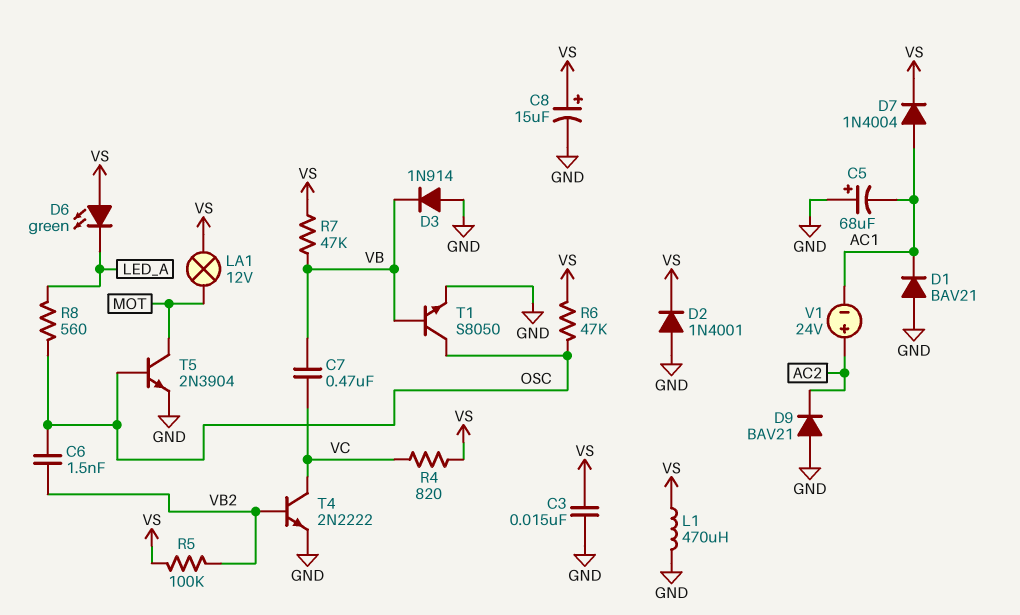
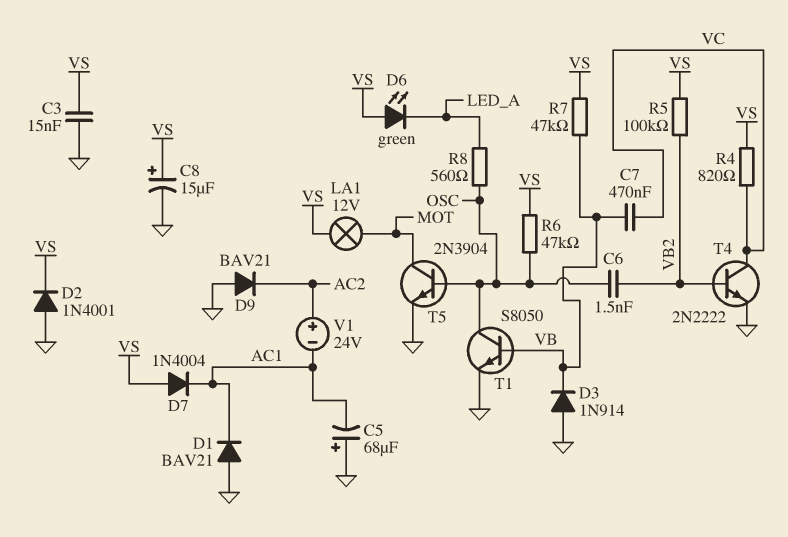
D7: diode 1N4004 (A AC1, K VS) -> diode 1N4004 (A VS, K AC1)
L1: 470uH (GND, VS) -> none

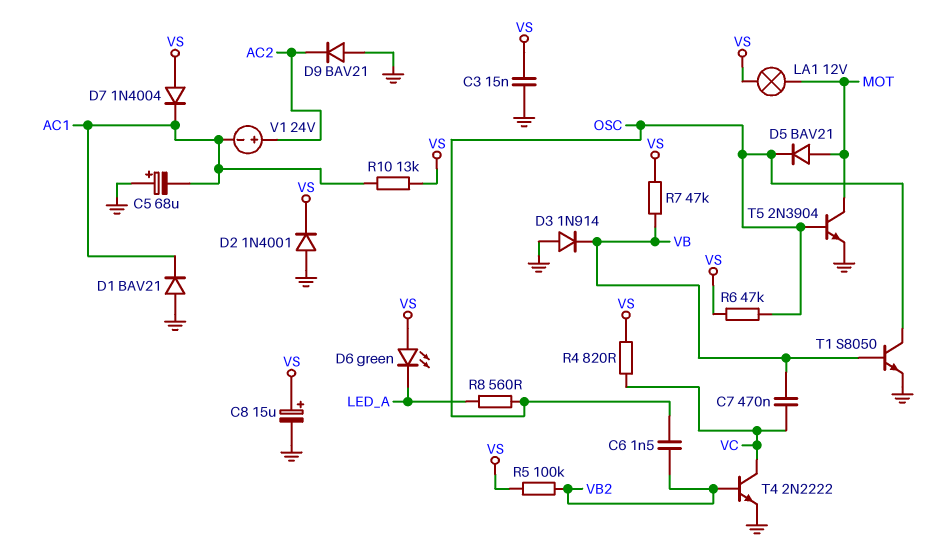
D5: none -> diode BAV21 (A MOT, K OSC)
R10: none -> 13k (AC1, VS)

